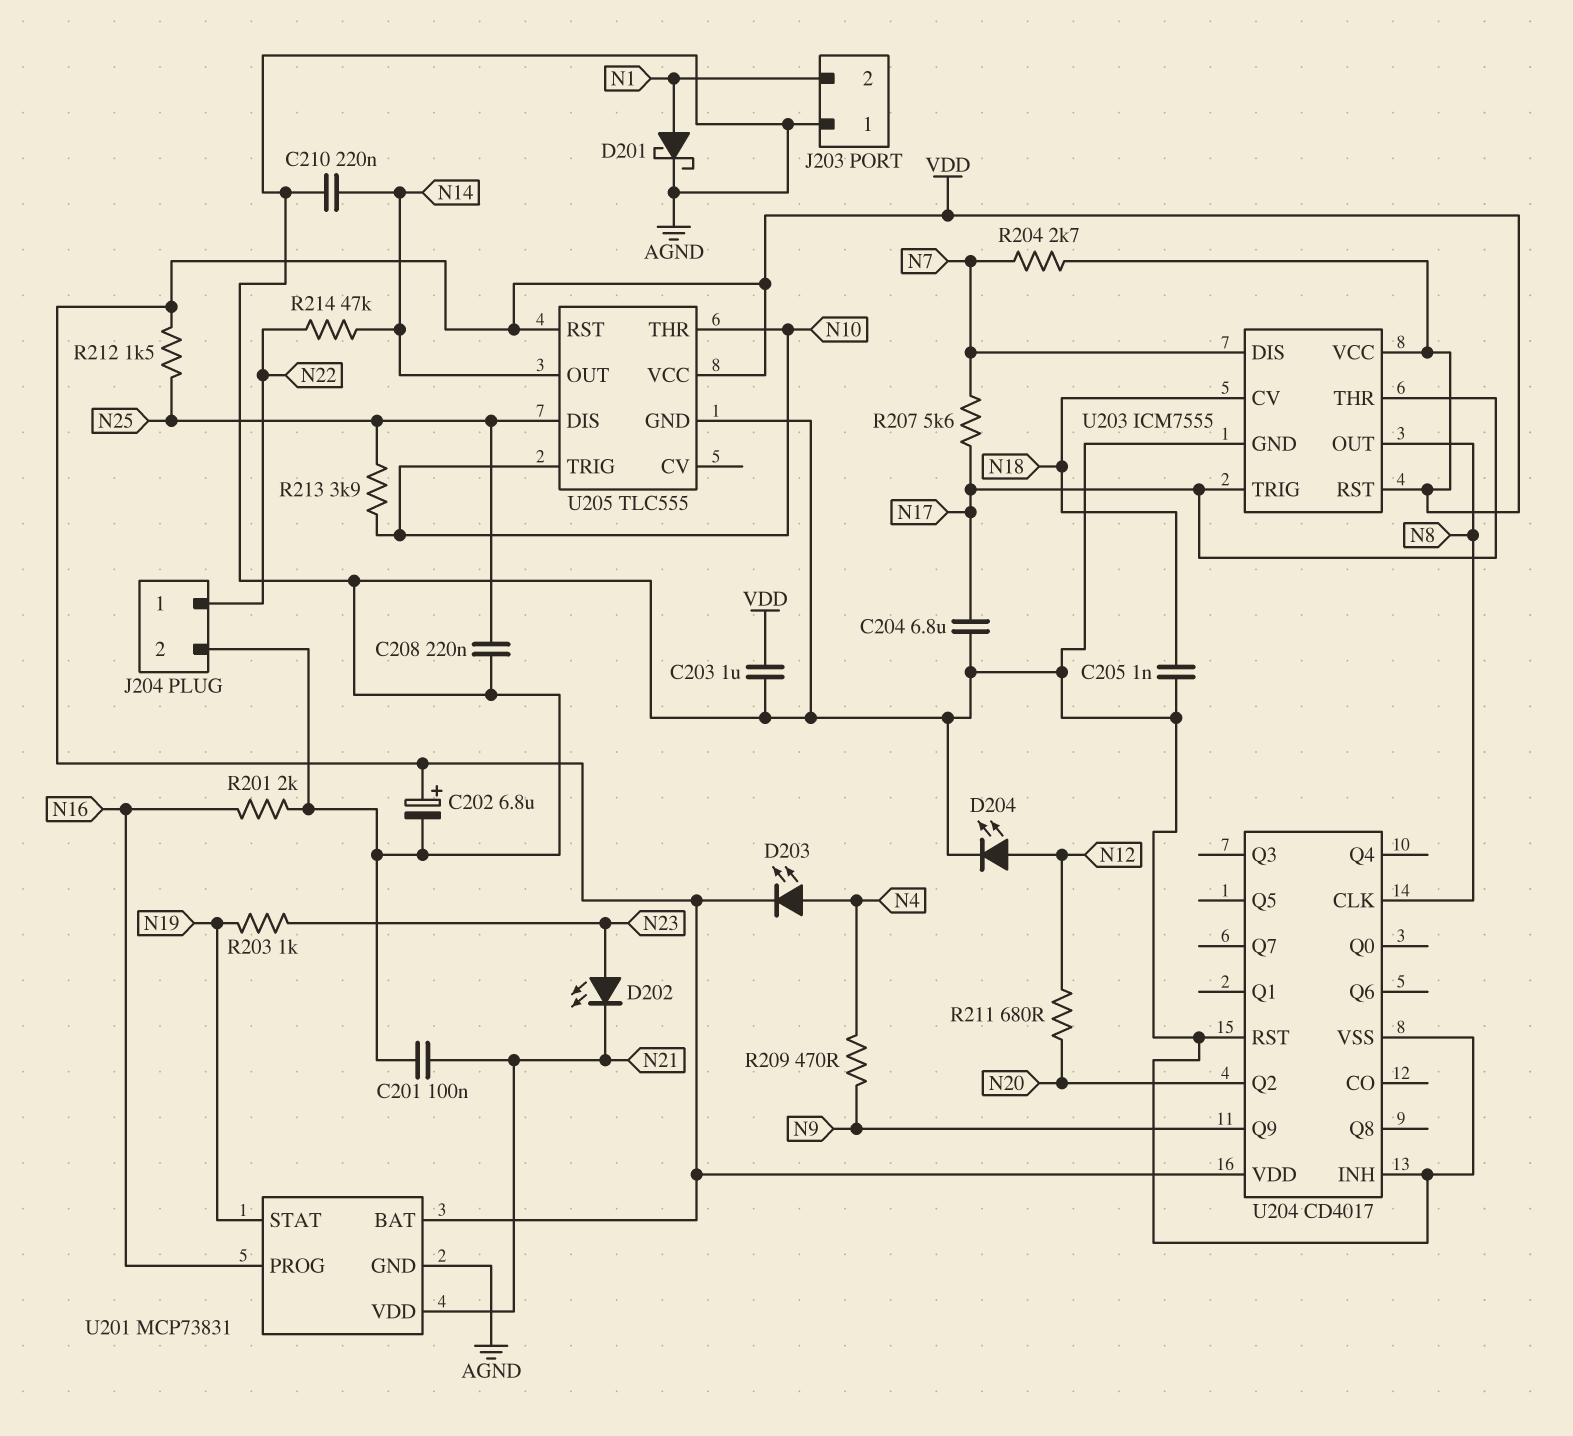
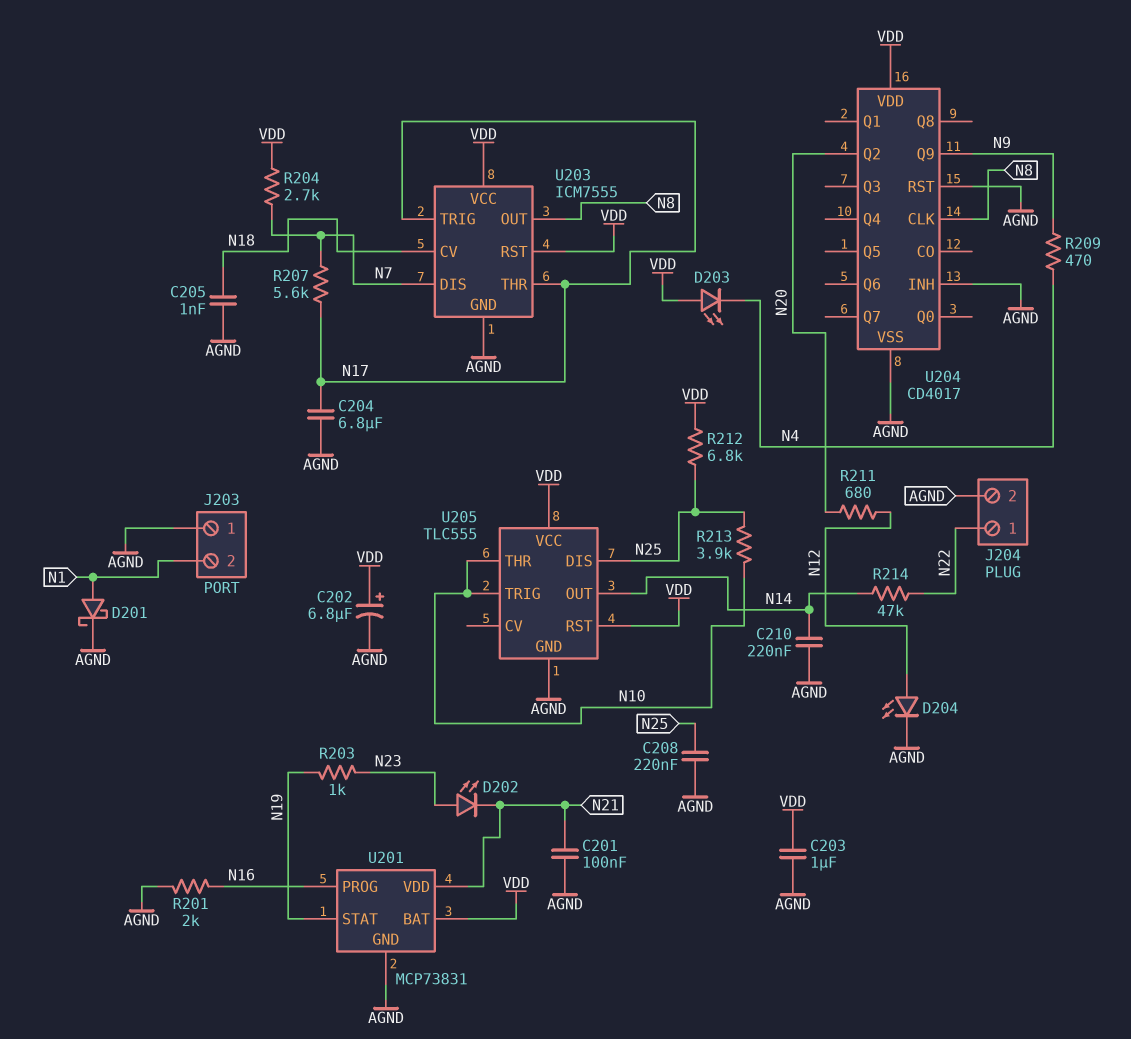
D203: LED (A N4, K VDD) -> LED (A VDD, K N4)
R212: 1.5k (N25, VDD) -> 6.8k (N25, VDD)

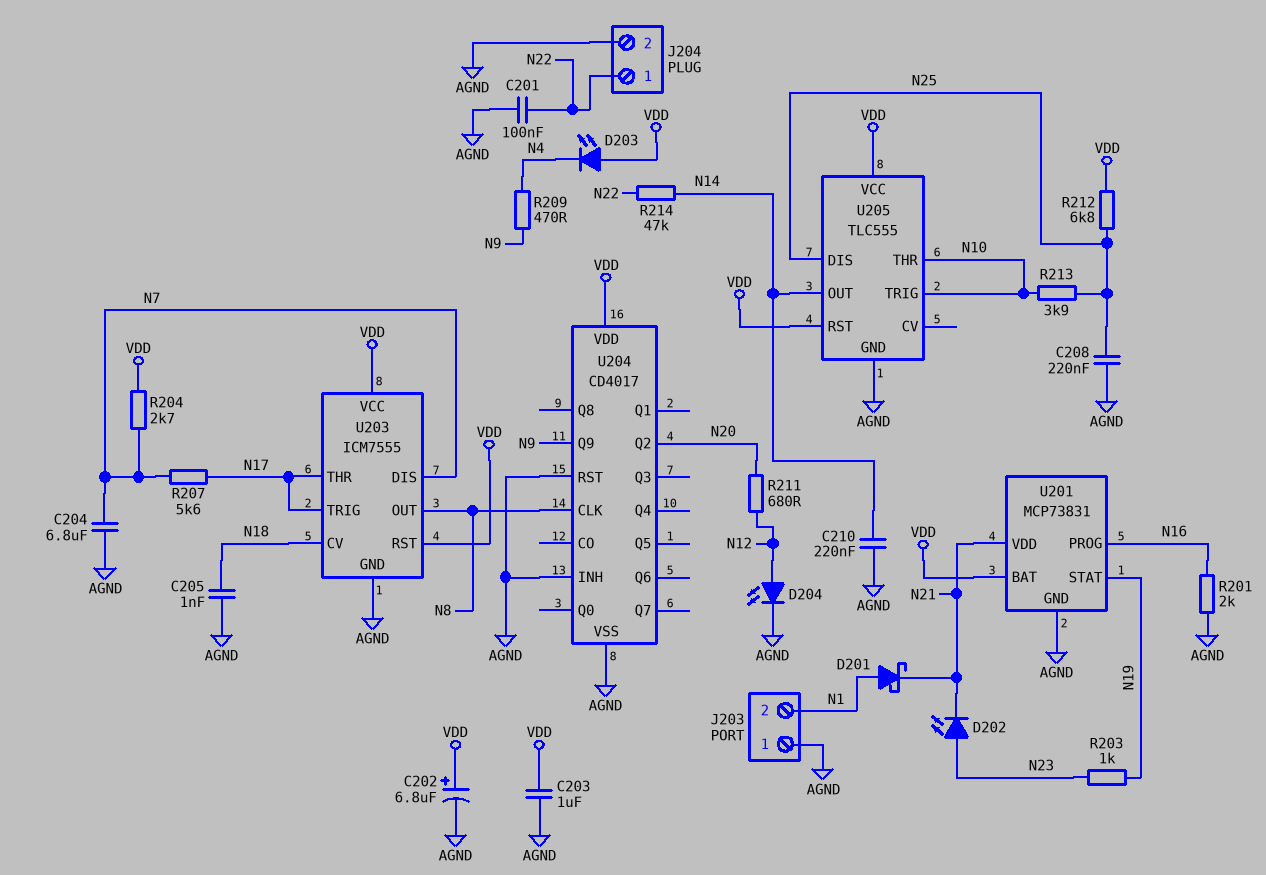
C201: 100nF (AGND, N21) -> 100nF (AGND, N22)
C204: 6.8uF (AGND, N17) -> 6.8uF (AGND, N7)
D201: schottky (A N1, K AGND) -> schottky (A N1, K N21)

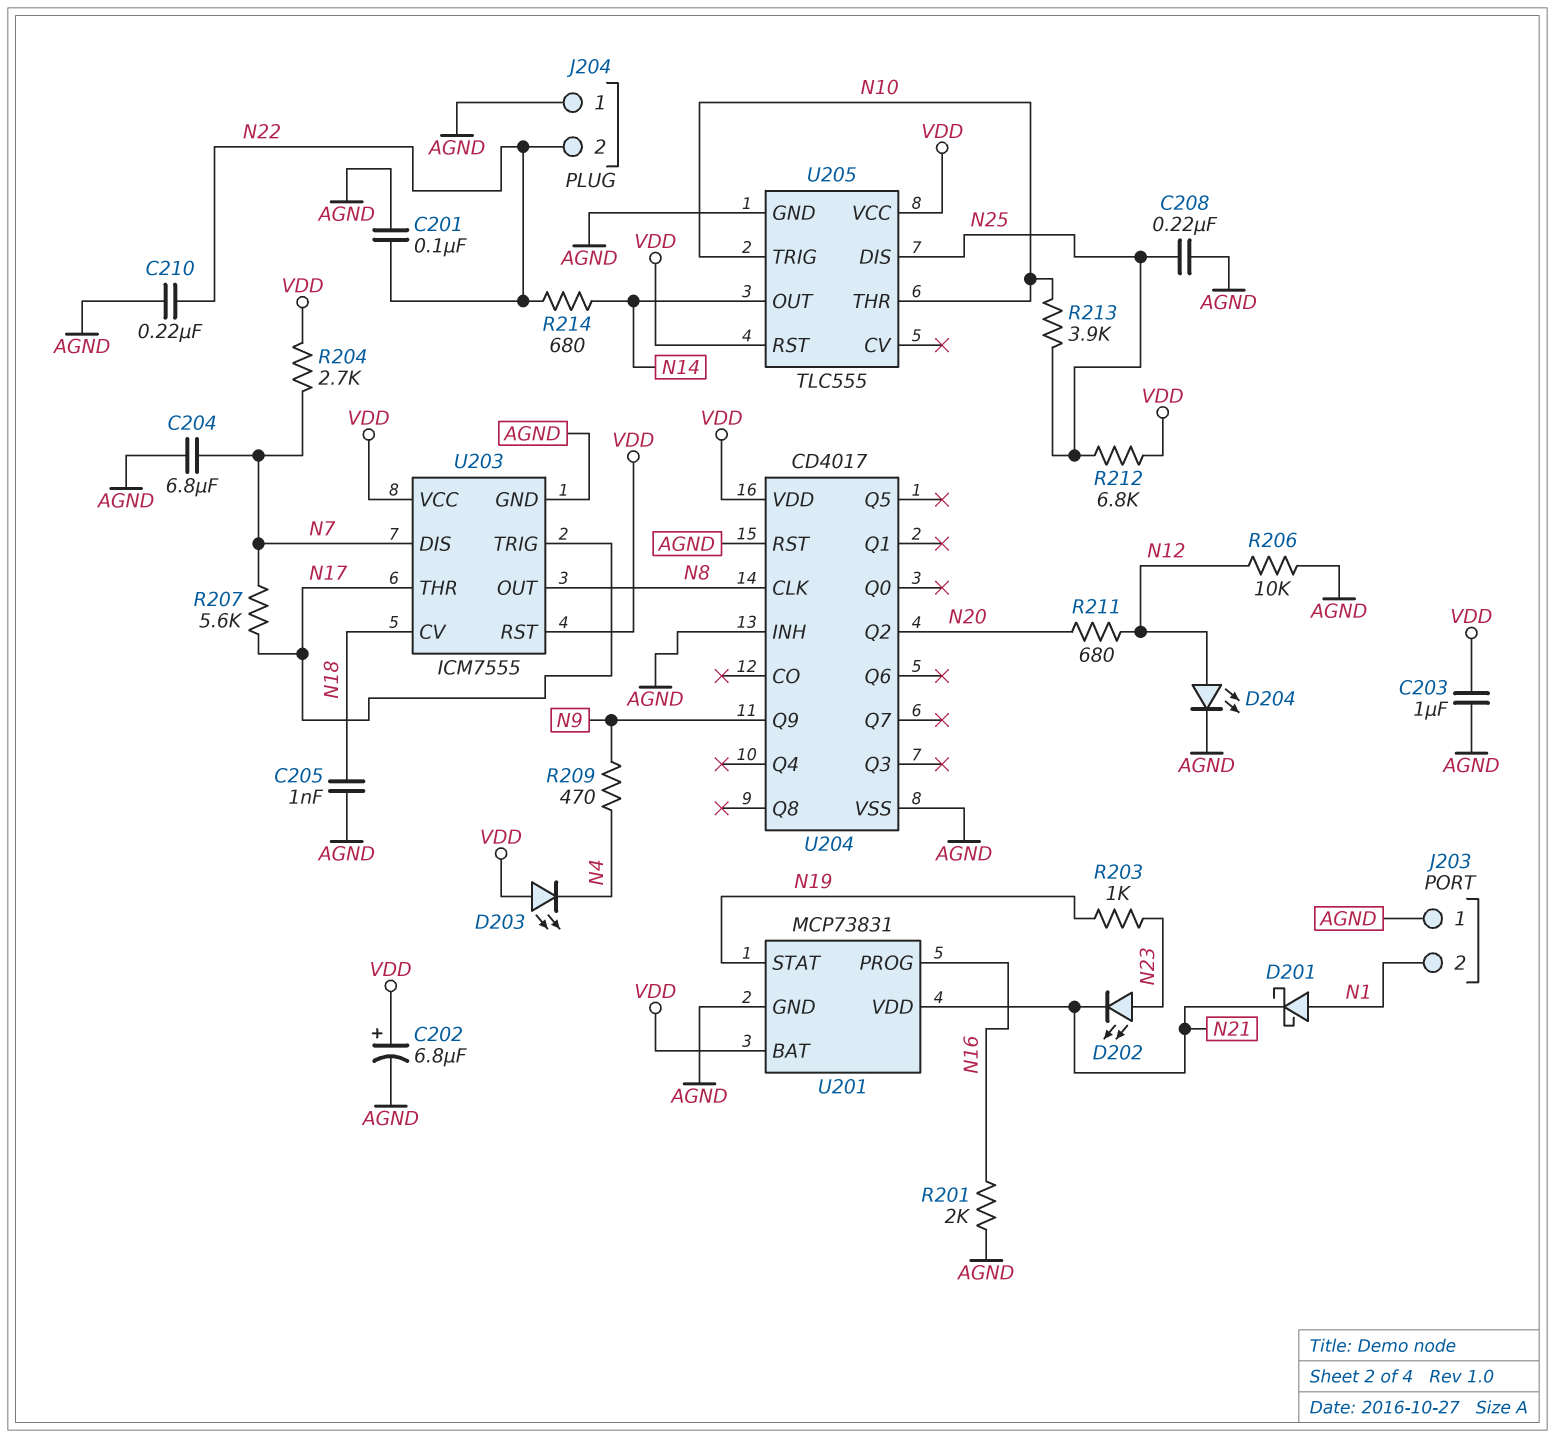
C210: 220nF (AGND, N14) -> 220nF (AGND, N22)
J204 pin 1: N22 -> AGND
J204 pin 2: AGND -> N22
R206: none -> 10k (AGND, N12)
R214: 47k (N14, N22) -> 680 (N14, N22)

